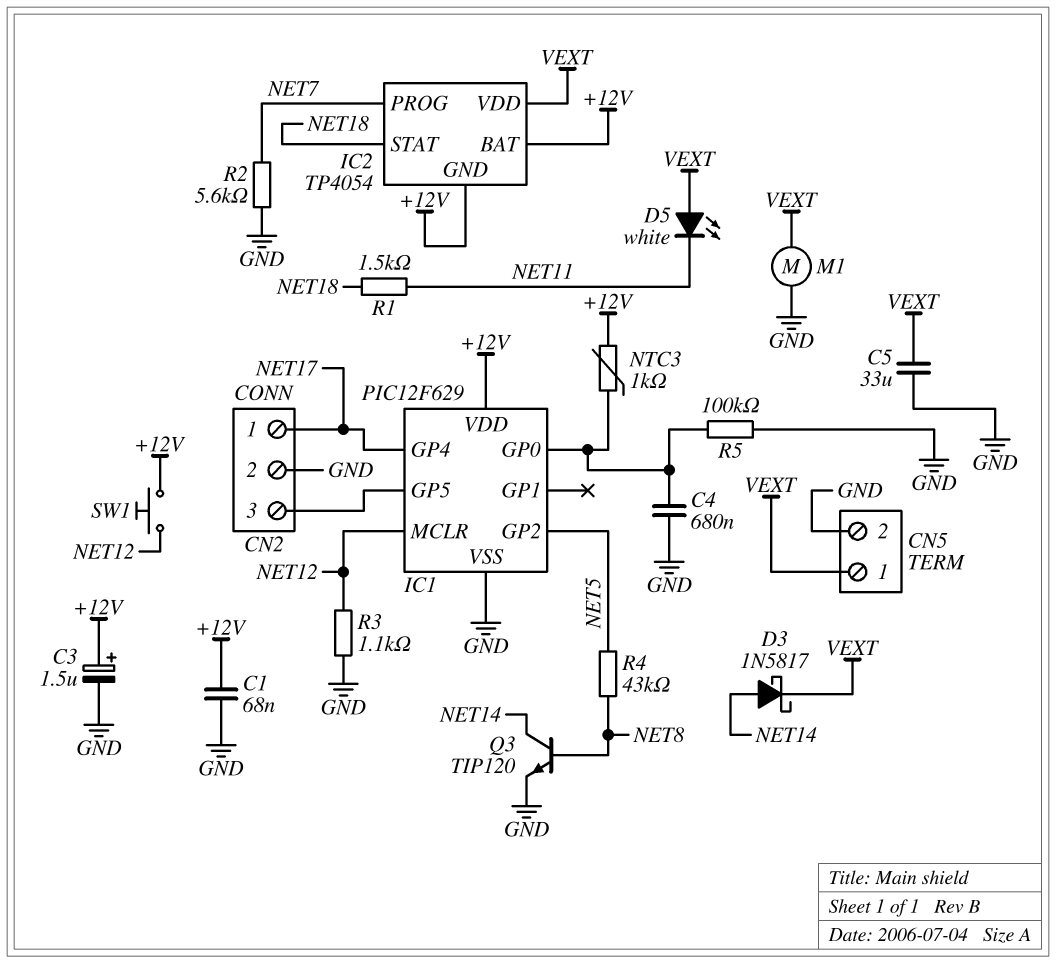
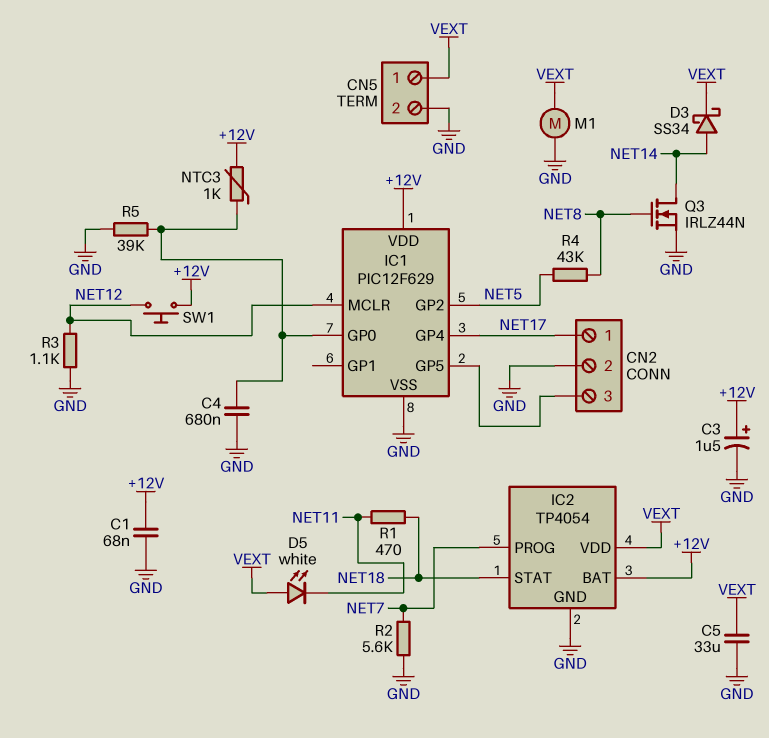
D3: schottky 1N5817 (A NET14, K VEXT) -> schottky SS34 (A NET14, K VEXT)
IC2 pin GND: +12V -> GND
Q3: NPN TIP120 (B NET8, C NET14, E GND) -> NMOS IRLZ44N (G NET8, D NET14, S GND)
R1: 1.5k (NET11, NET18) -> 470 (NET11, NET18)
R5: 100k (GND, IC1/GP0) -> 39k (GND, IC1/GP0)

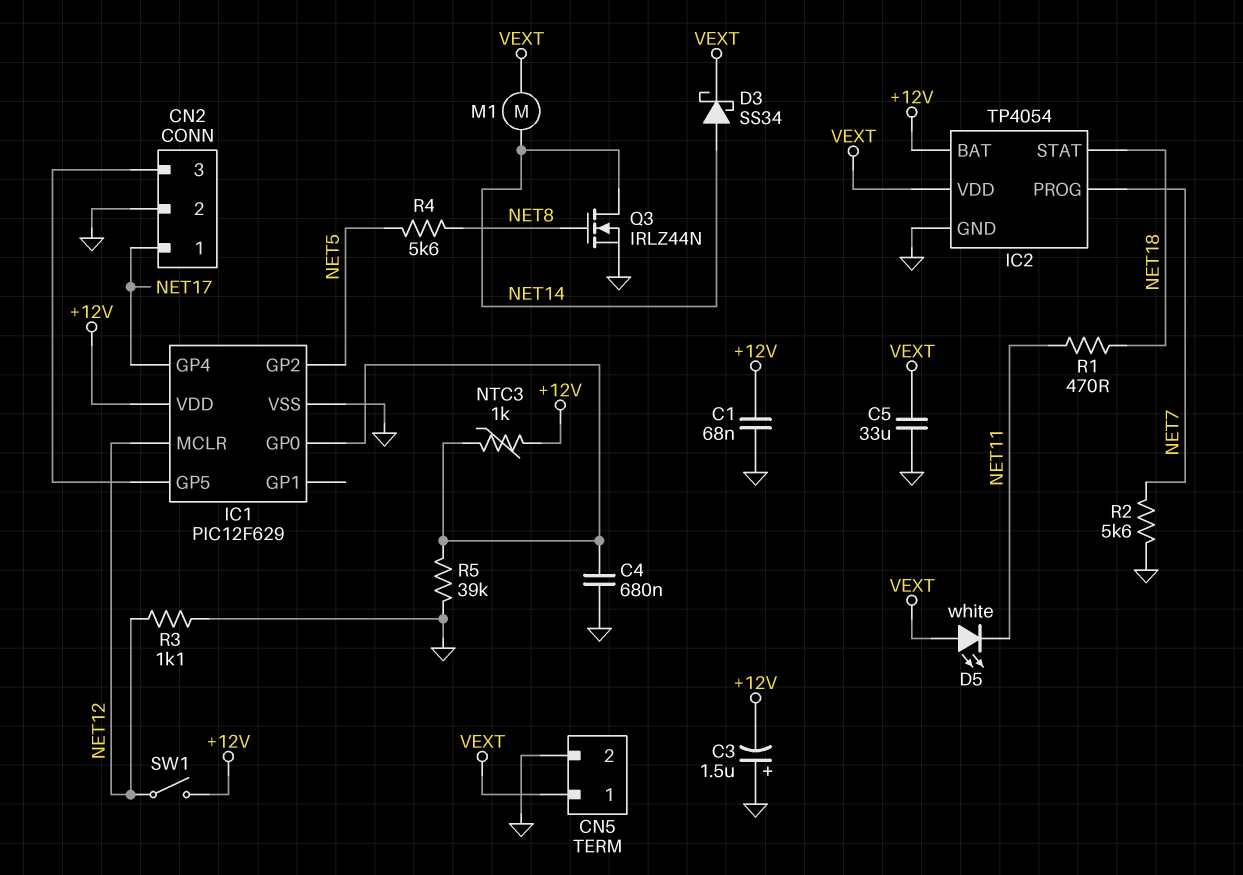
C3: 1.5uF (plus +12V, minus GND) -> 1.5uF (plus GND, minus +12V)
M1: motor (GND, VEXT) -> motor (NET14, VEXT)
R4: 43k (NET5, NET8) -> 5.6k (NET5, NET8)
SW1: button (+12V, NET12) -> switch (+12V, NET12)

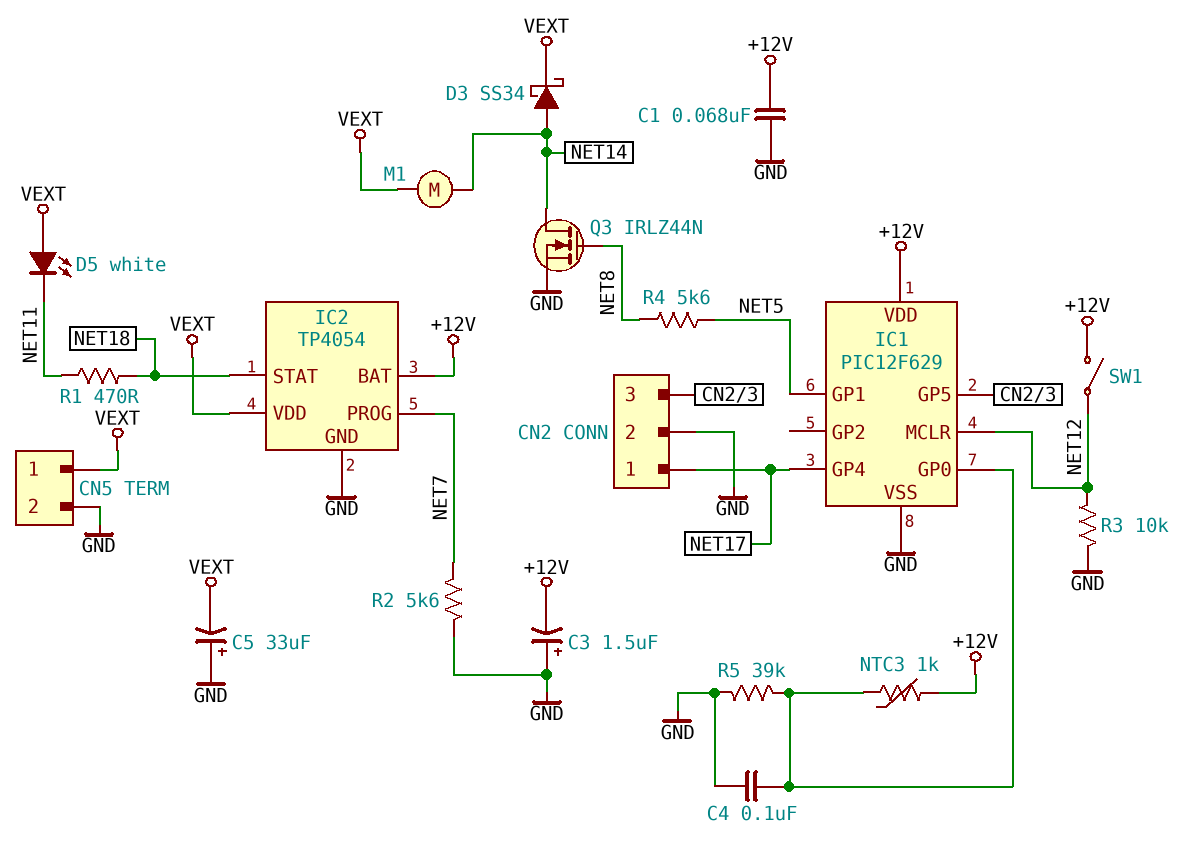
C4: 680nF (GND, IC1/GP0) -> 100nF (GND, IC1/GP0)
C5: 33uF (GND, VEXT) -> 33uF (plus GND, minus VEXT)
IC1 pin GP1: none -> NET5
IC1 pin GP2: NET5 -> none
R3: 1.1k (GND, NET12) -> 10k (GND, NET12)

